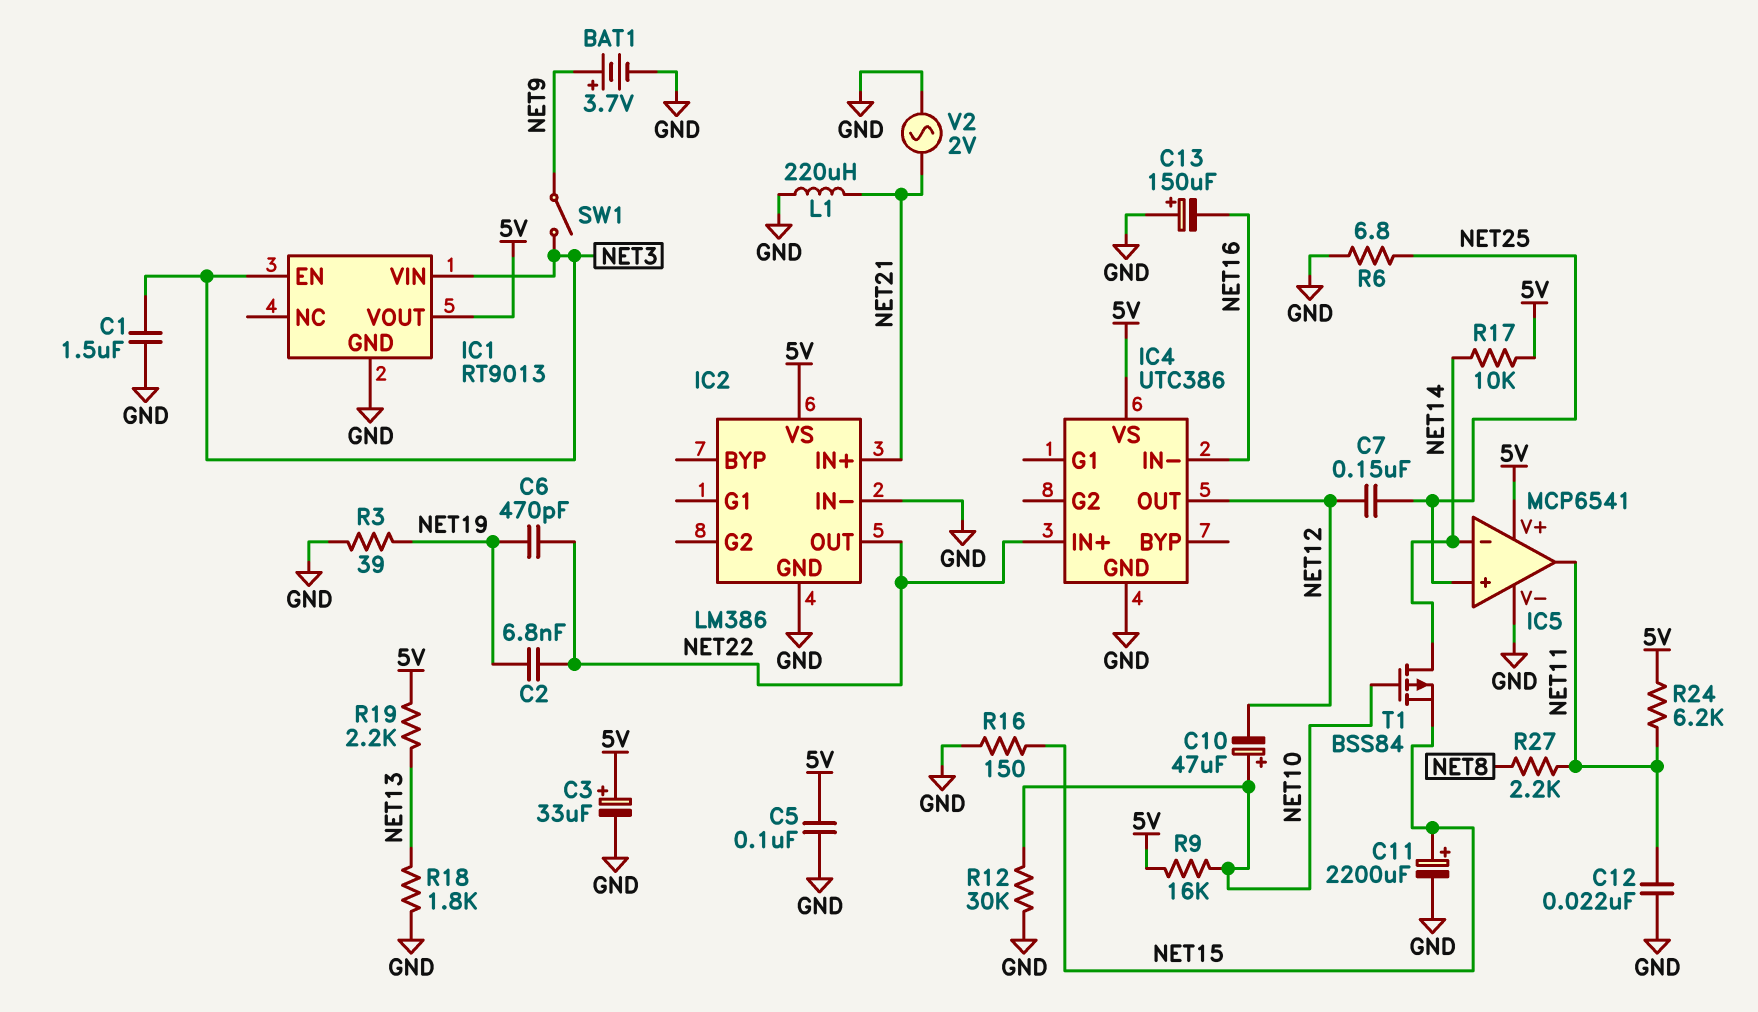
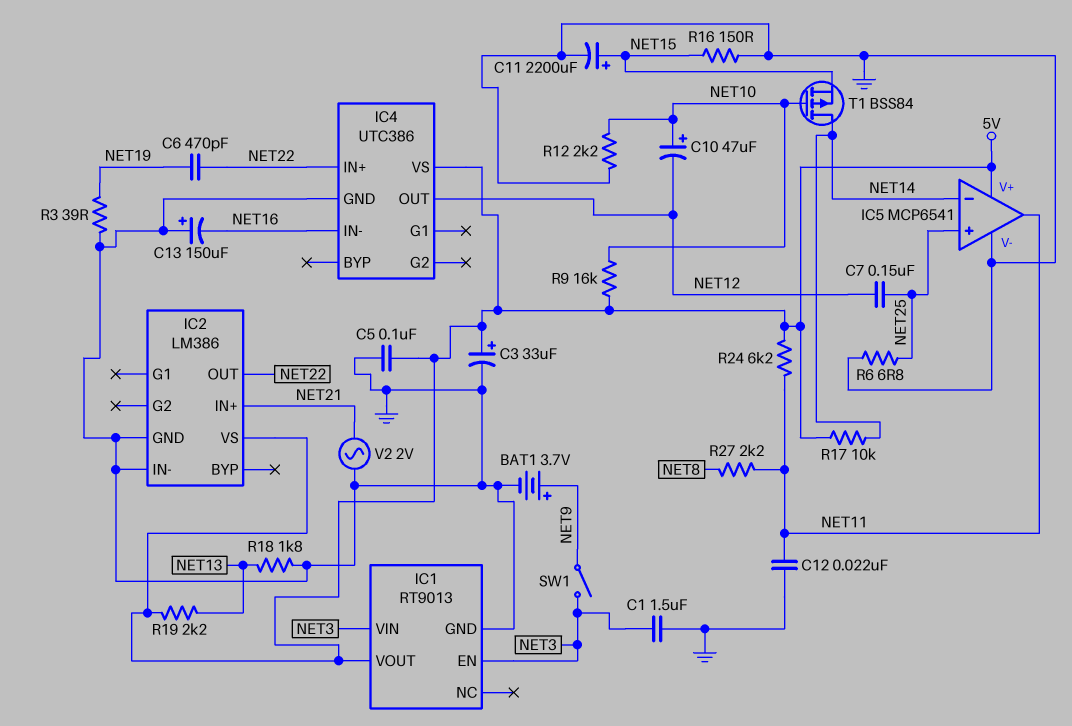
C2: 6.8nF (NET19, NET22) -> none
L1: 220uH (GND, NET21) -> none
R12: 30k (GND, NET10) -> 2.2k (GND, NET10)

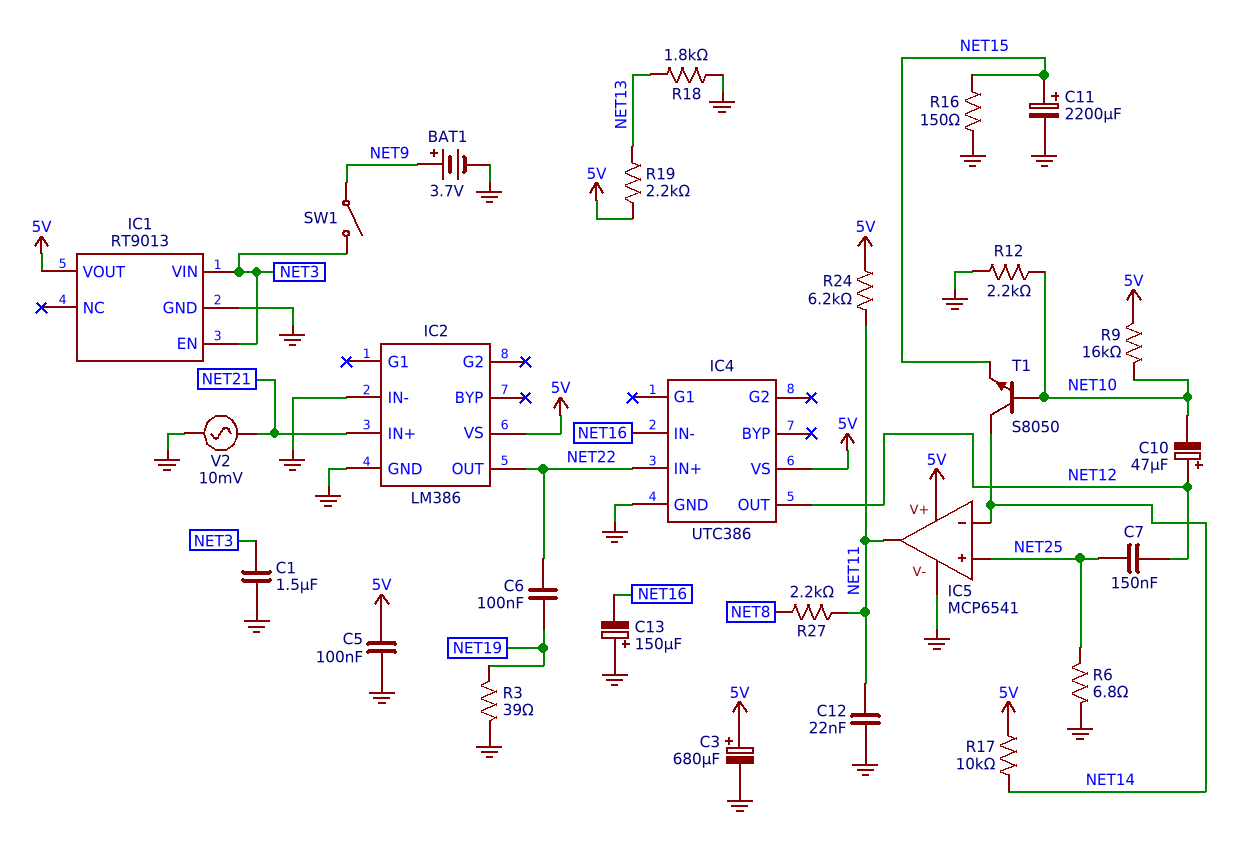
C3: 33uF (plus 5V, minus GND) -> 680uF (plus 5V, minus GND)
C6: 470pF (NET19, NET22) -> 100nF (NET19, NET22)
C10: 47uF (plus NET10, minus NET12) -> 47uF (plus NET12, minus NET10)
T1: PMOS BSS84 (G NET10, D NET14, S NET15) -> NPN S8050 (B NET10, C NET14, E NET15)
V2: AC 2V (GND, NET21) -> AC 10mV (GND, NET21)

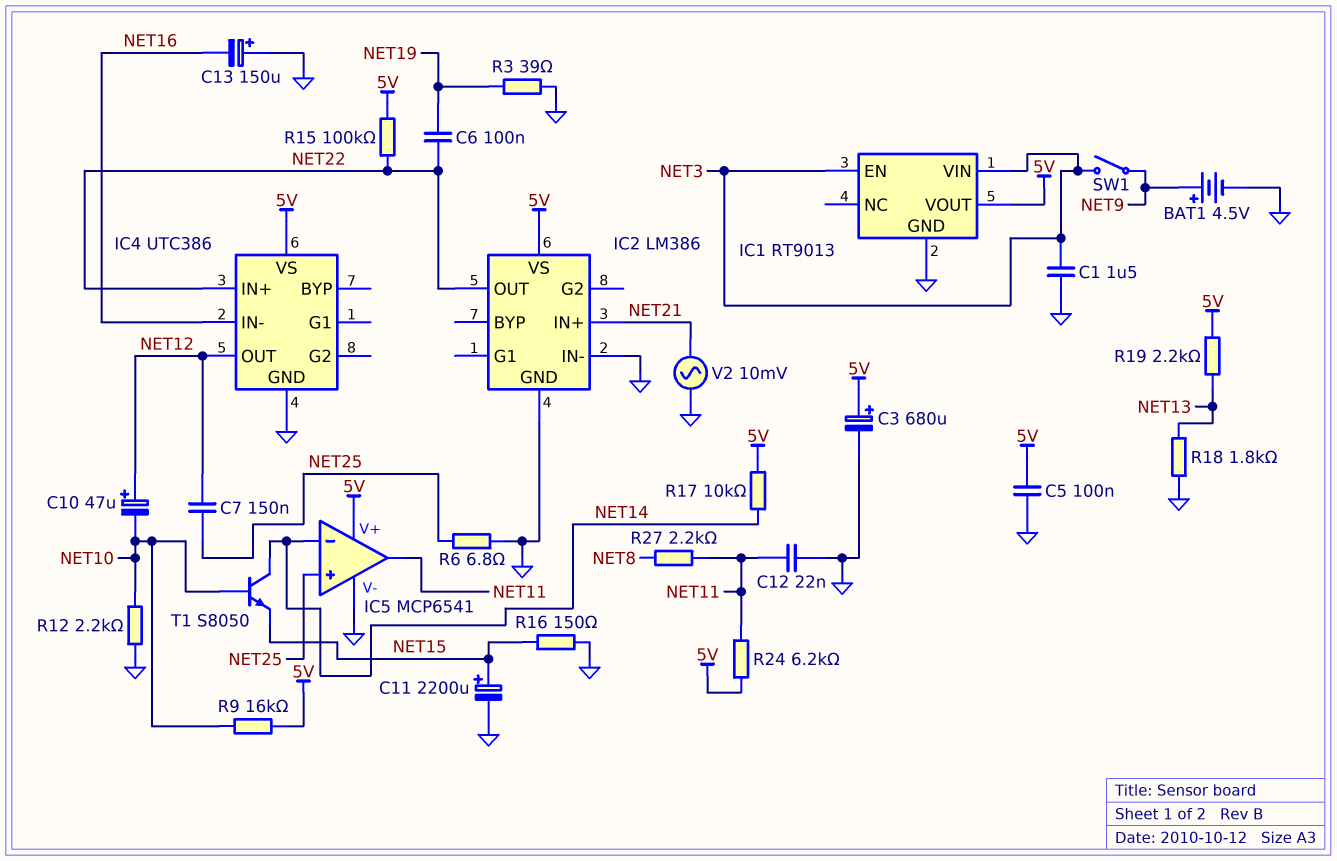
BAT1: 3.7V (plus NET9, minus GND) -> 4.5V (plus NET9, minus GND)
R15: none -> 100k (5V, NET22)

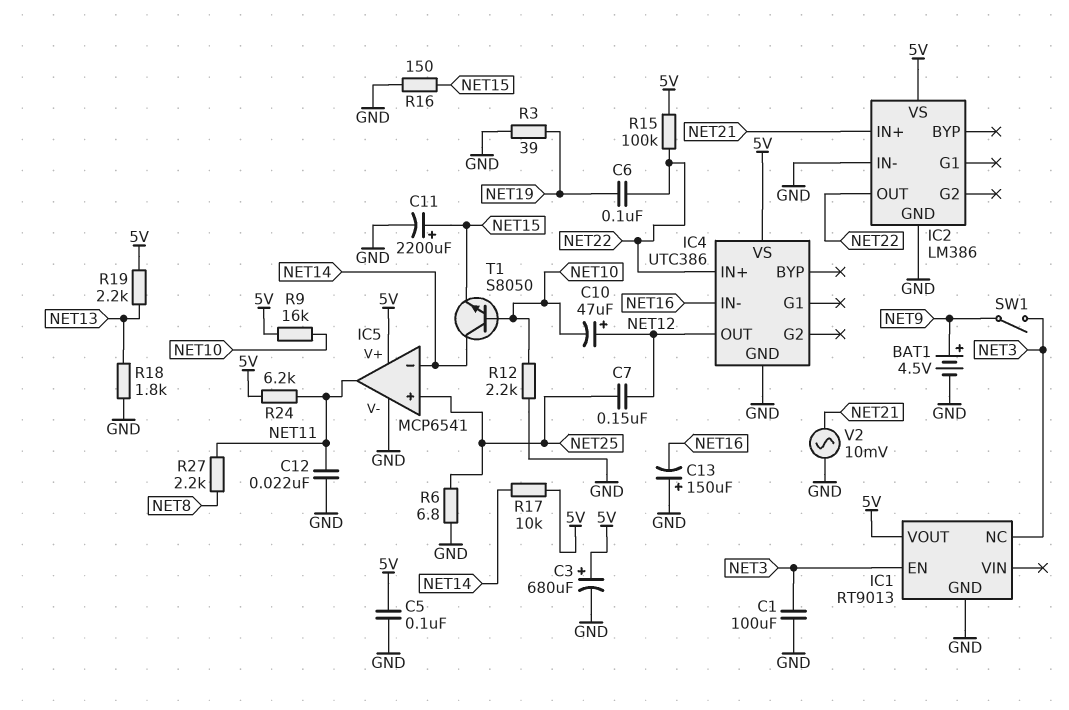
C1: 1.5uF (GND, NET3) -> 100uF (GND, NET3)
IC1 pin NC: none -> NET3
IC1 pin VIN: NET3 -> none

